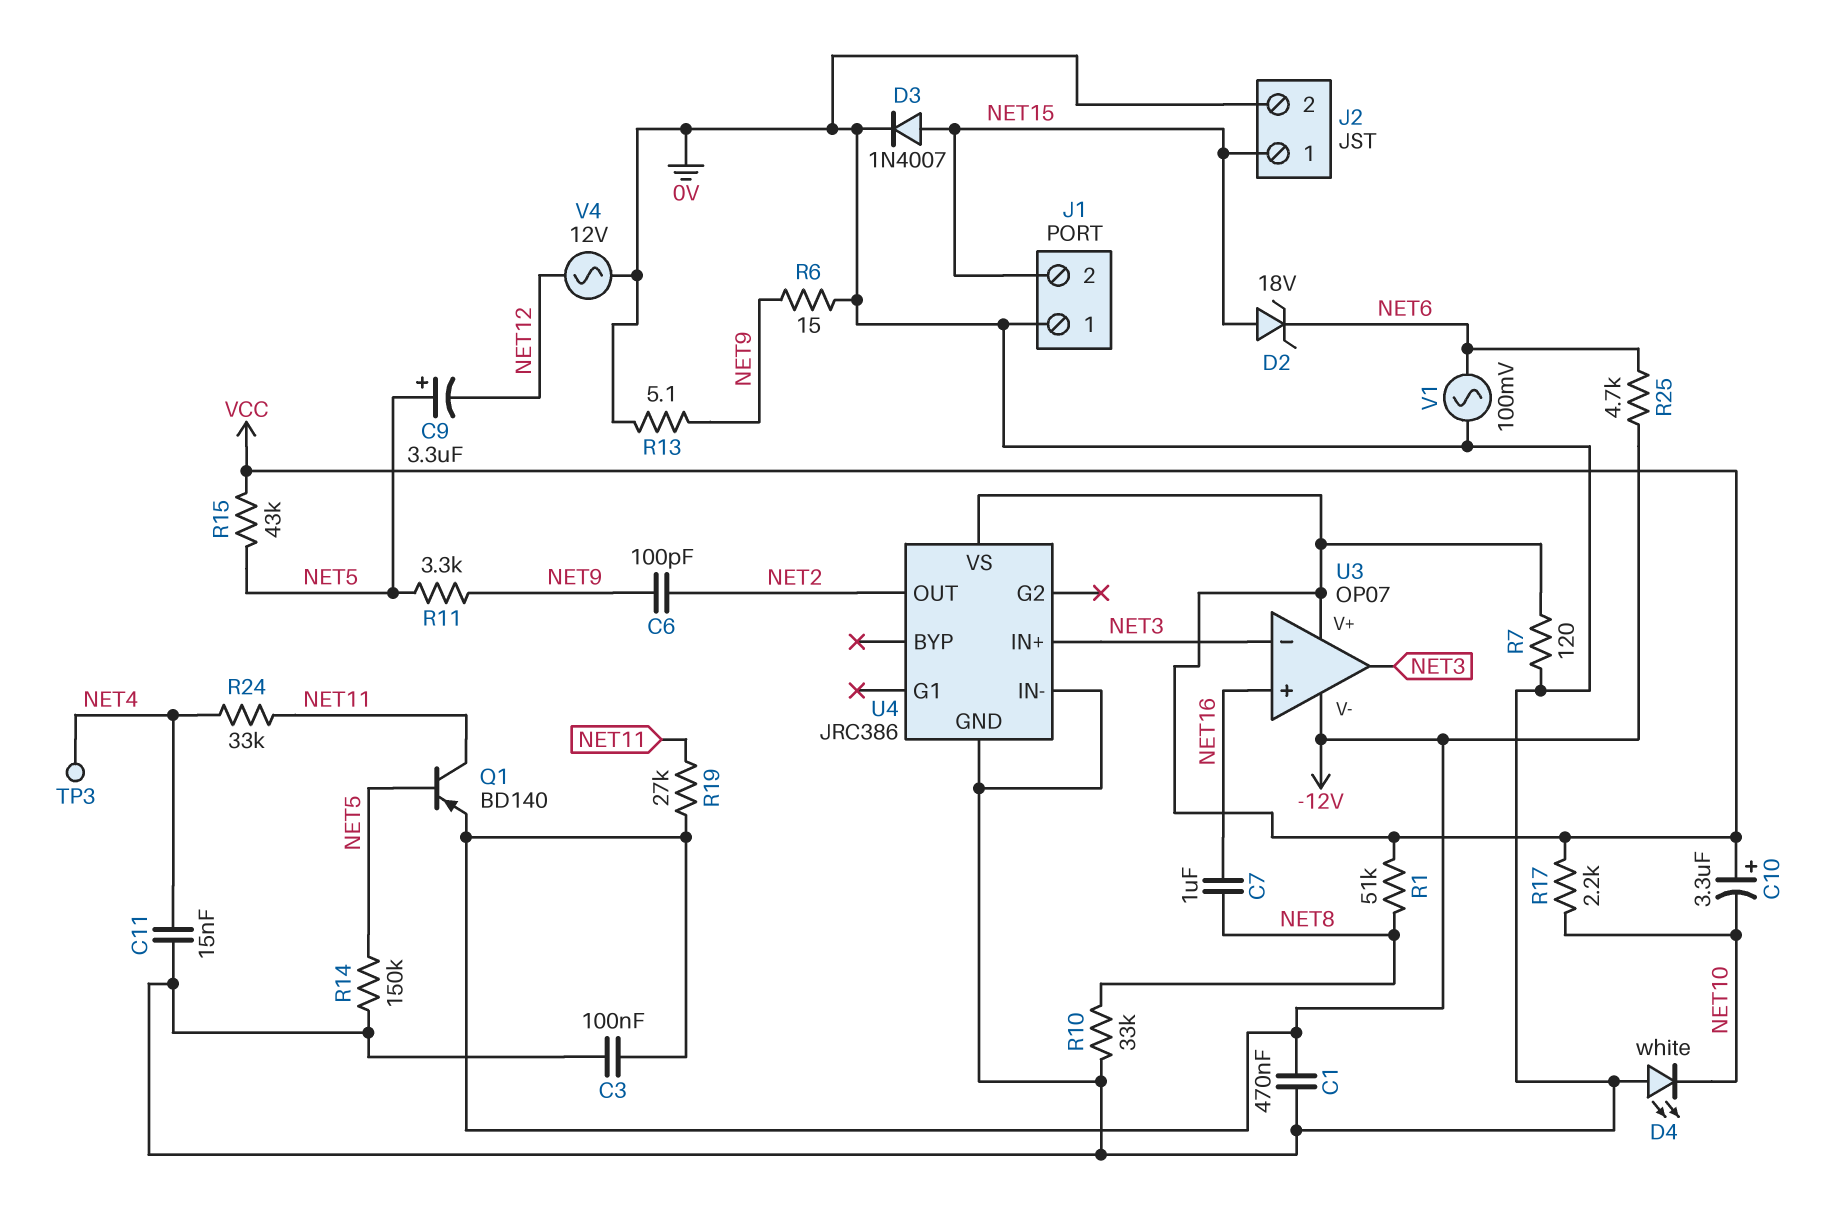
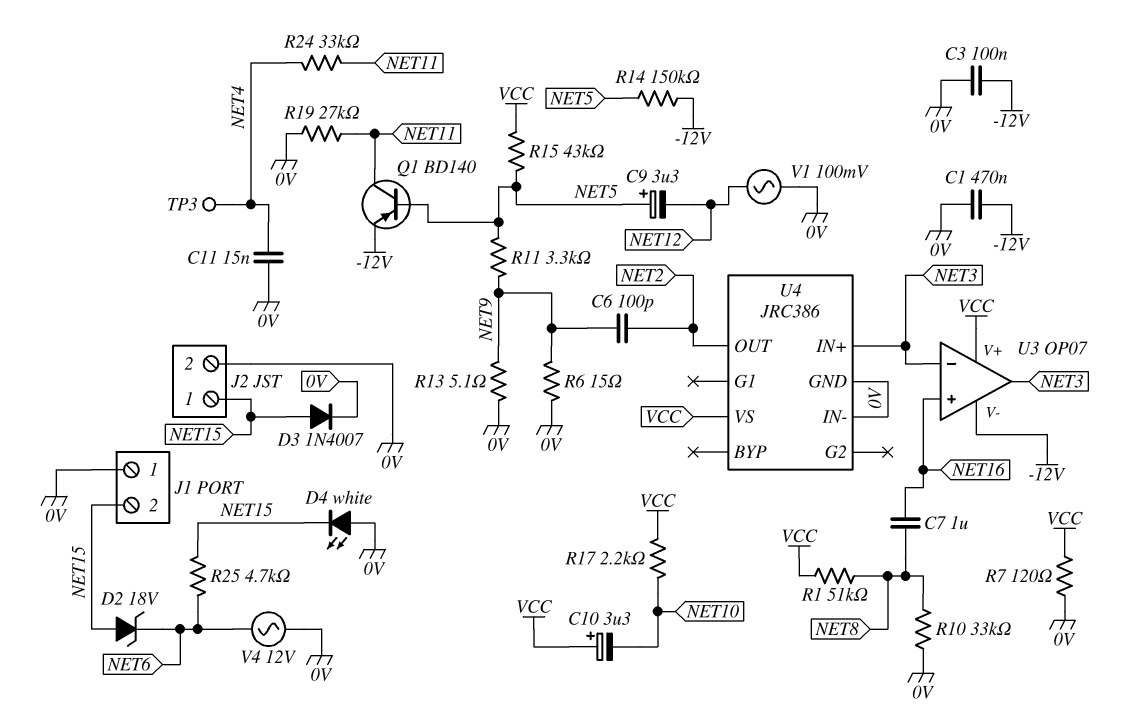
D4: LED white (A 0V, K NET10) -> LED white (A 0V, K NET15)
R14: 150k (0V, NET5) -> 150k (-12V, NET5)
R19: 27k (-12V, NET11) -> 27k (0V, NET11)
R25: 4.7k (-12V, NET6) -> 4.7k (NET6, NET15)
V1: AC 100mV (0V, NET6) -> AC 100mV (0V, NET12)
V4: AC 12V (0V, NET12) -> AC 12V (0V, NET6)

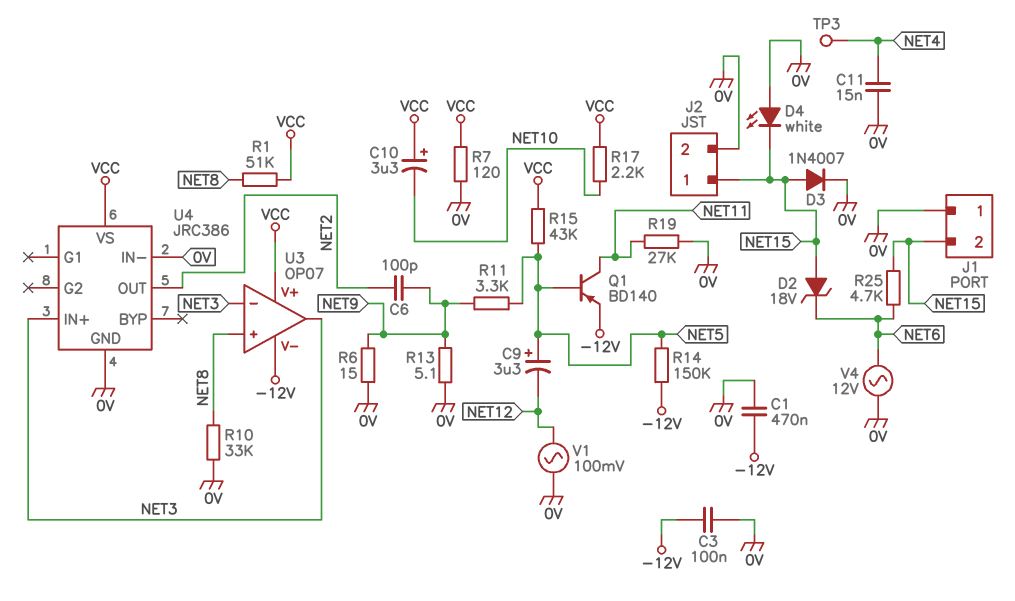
C7: 1uF (NET8, NET16) -> none
R24: 33k (NET4, NET11) -> none
U3 pin in+: NET16 -> NET8

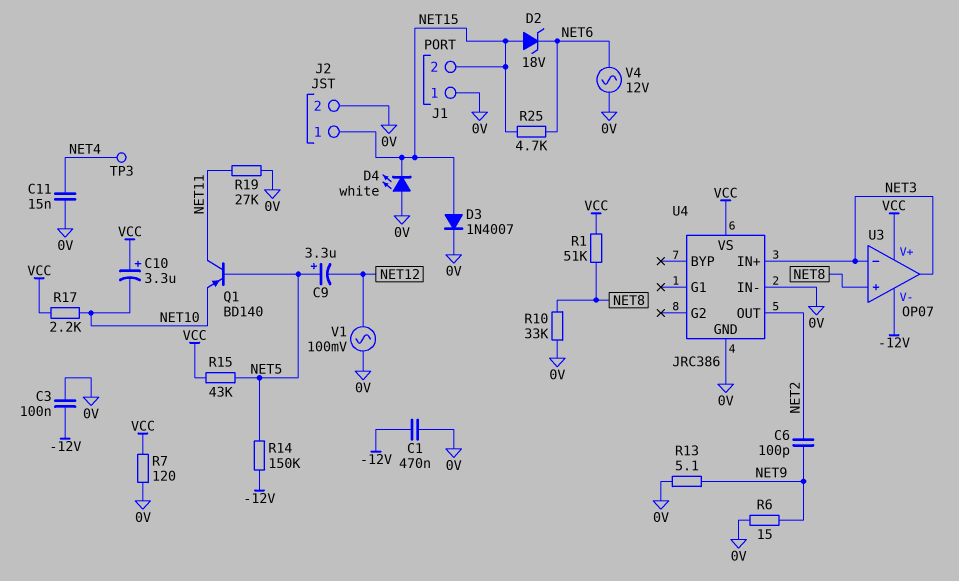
Q1: PNP BD140 (B NET5, C NET11, E -12V) -> PNP BD140 (B NET5, C NET11, E NET10)
R11: 3.3k (NET5, NET9) -> none

